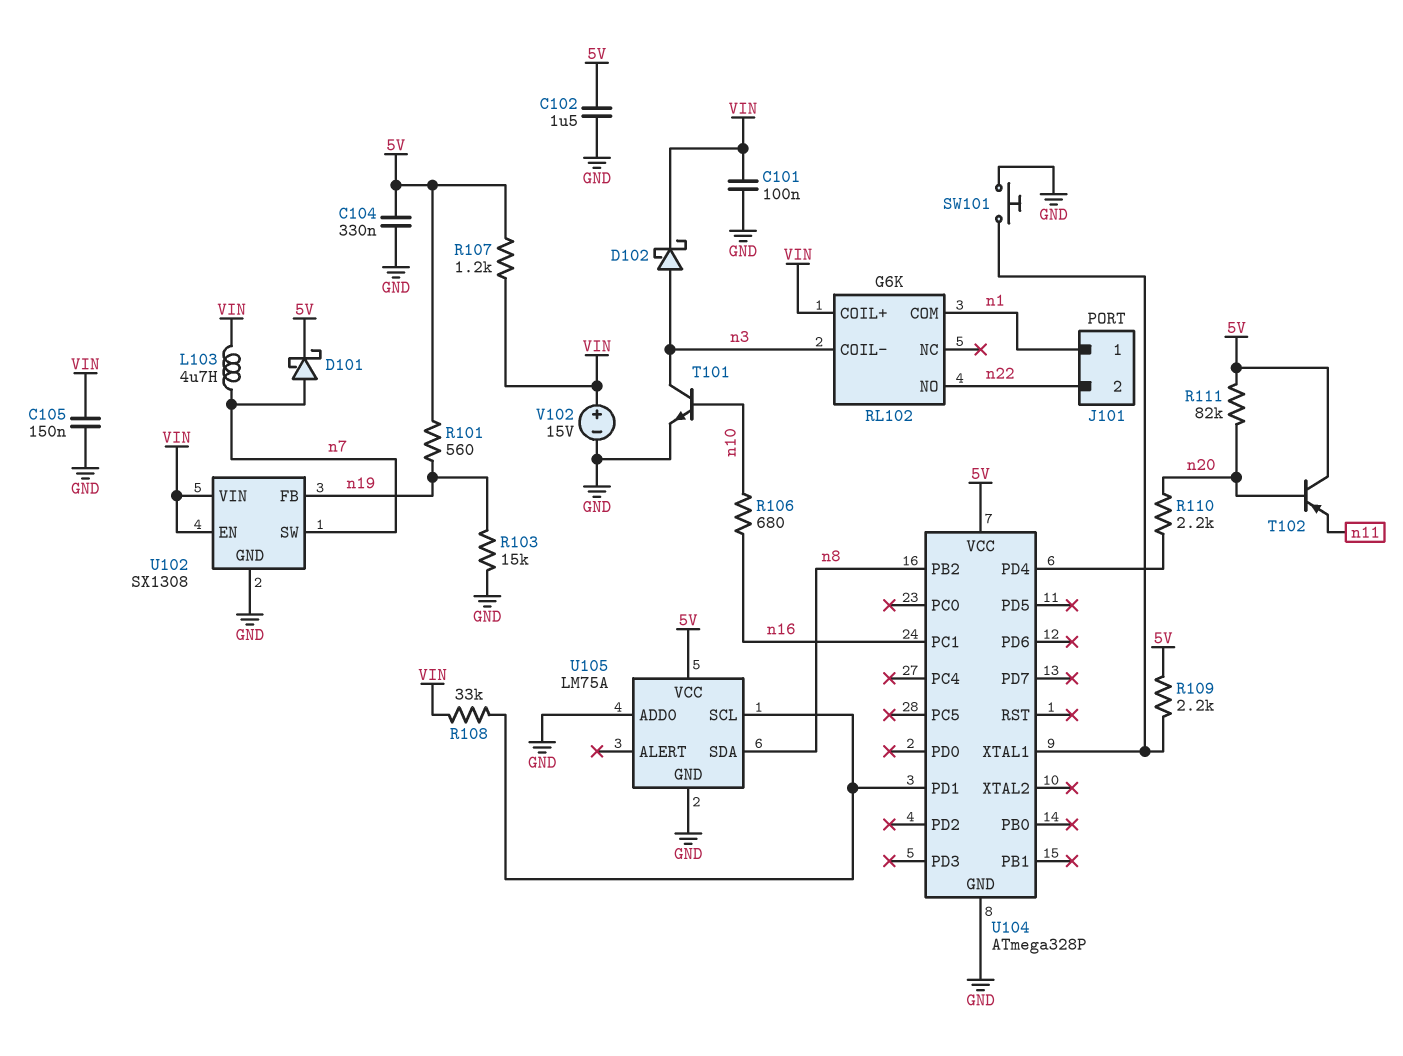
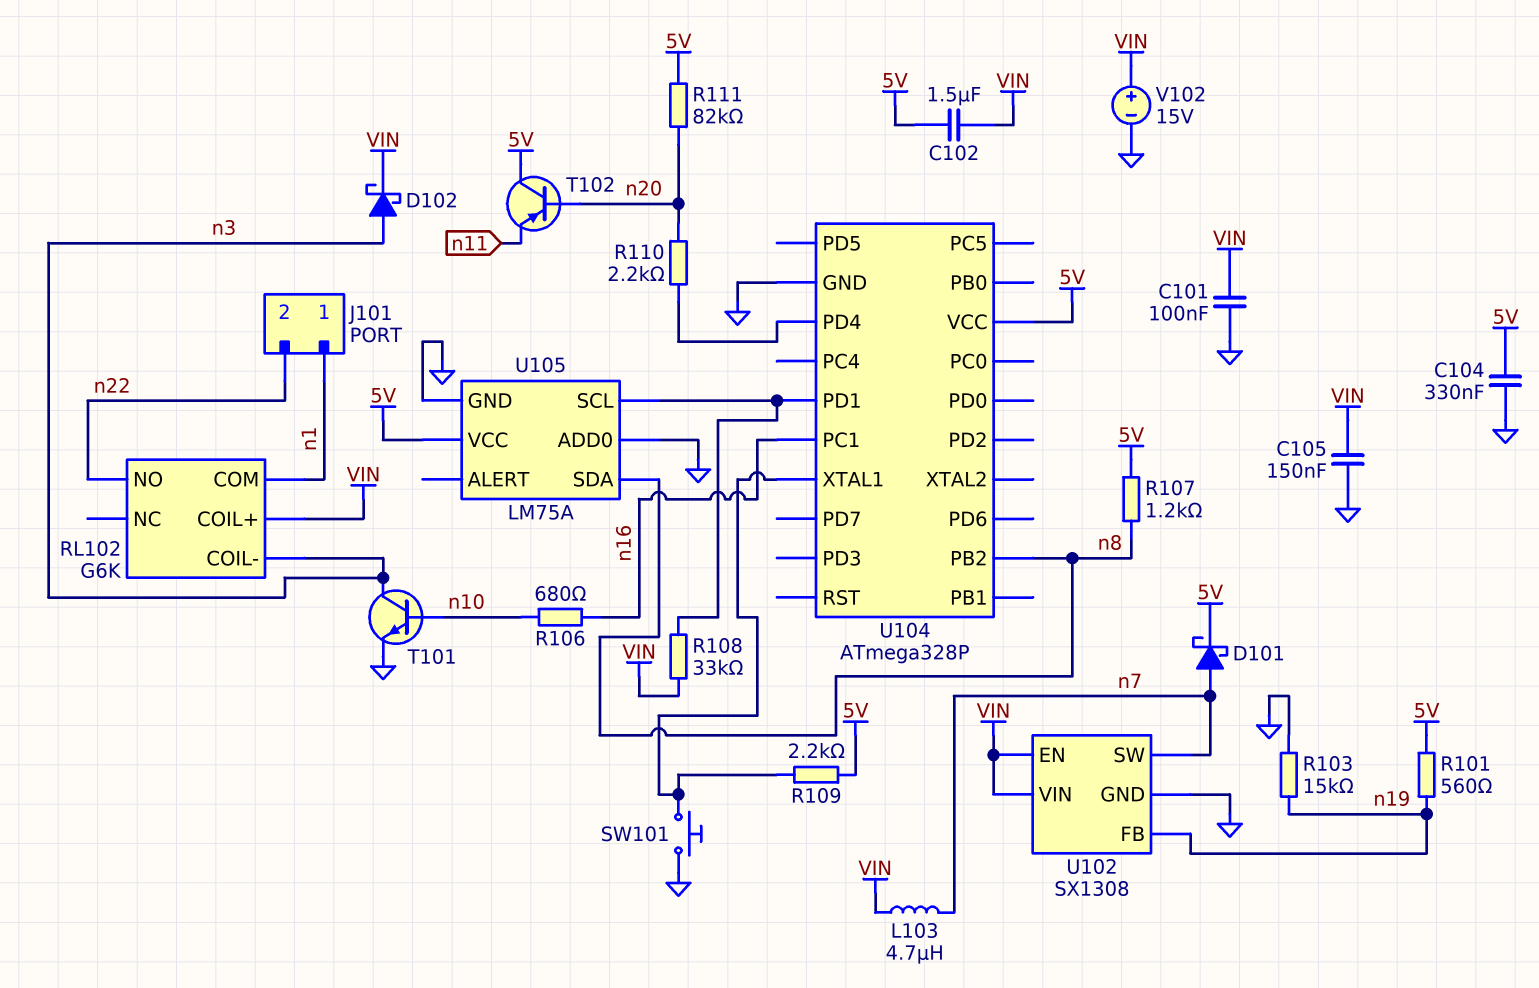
C102: 1.5uF (5V, GND) -> 1.5uF (5V, VIN)
R107: 1.2k (5V, VIN) -> 1.2k (5V, n8)

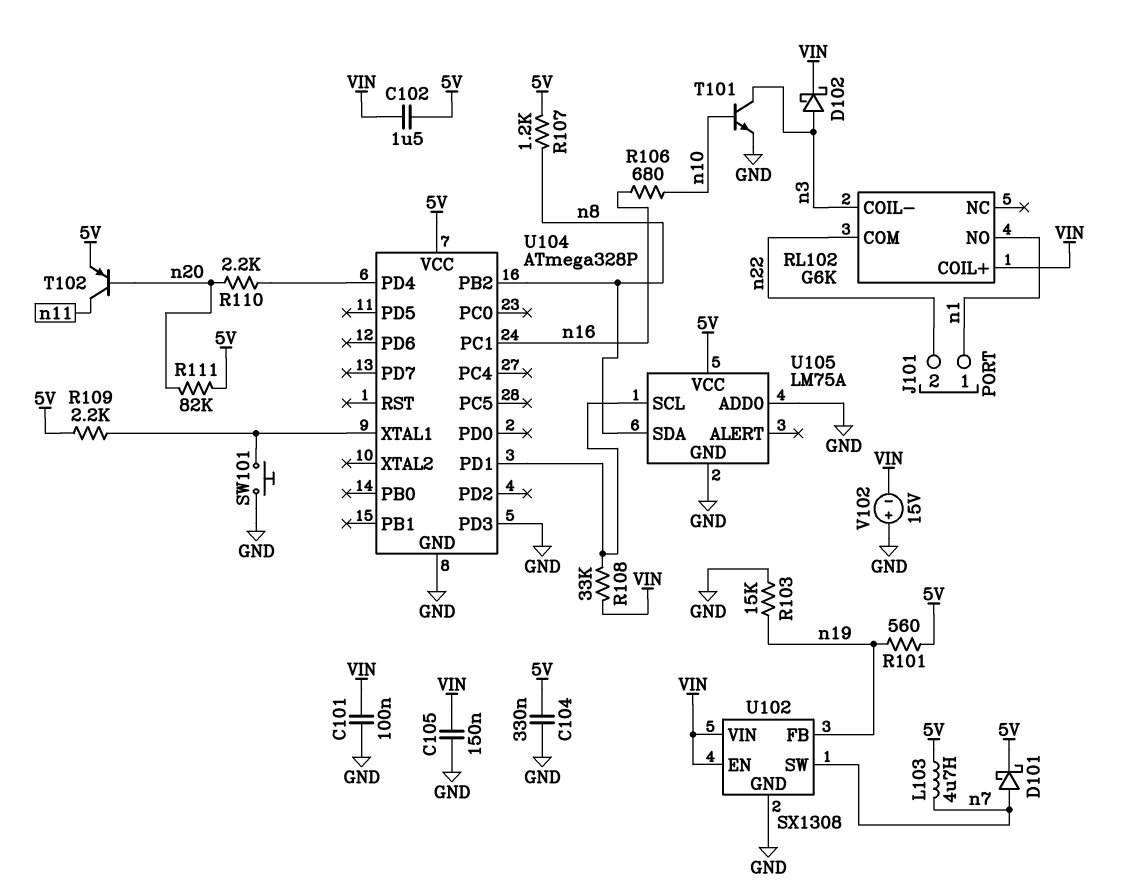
L103: 4.7uH (VIN, n7) -> 4.7uH (5V, n7)
RL102 pin COM: n1 -> n22
RL102 pin NO: n22 -> n1
T102: PNP (B n20, C 5V, E n11) -> PNP (B n20, C n11, E 5V)
U104 pin PD3: none -> GND
V102: 15V (plus VIN, minus GND) -> 15V (plus GND, minus VIN)

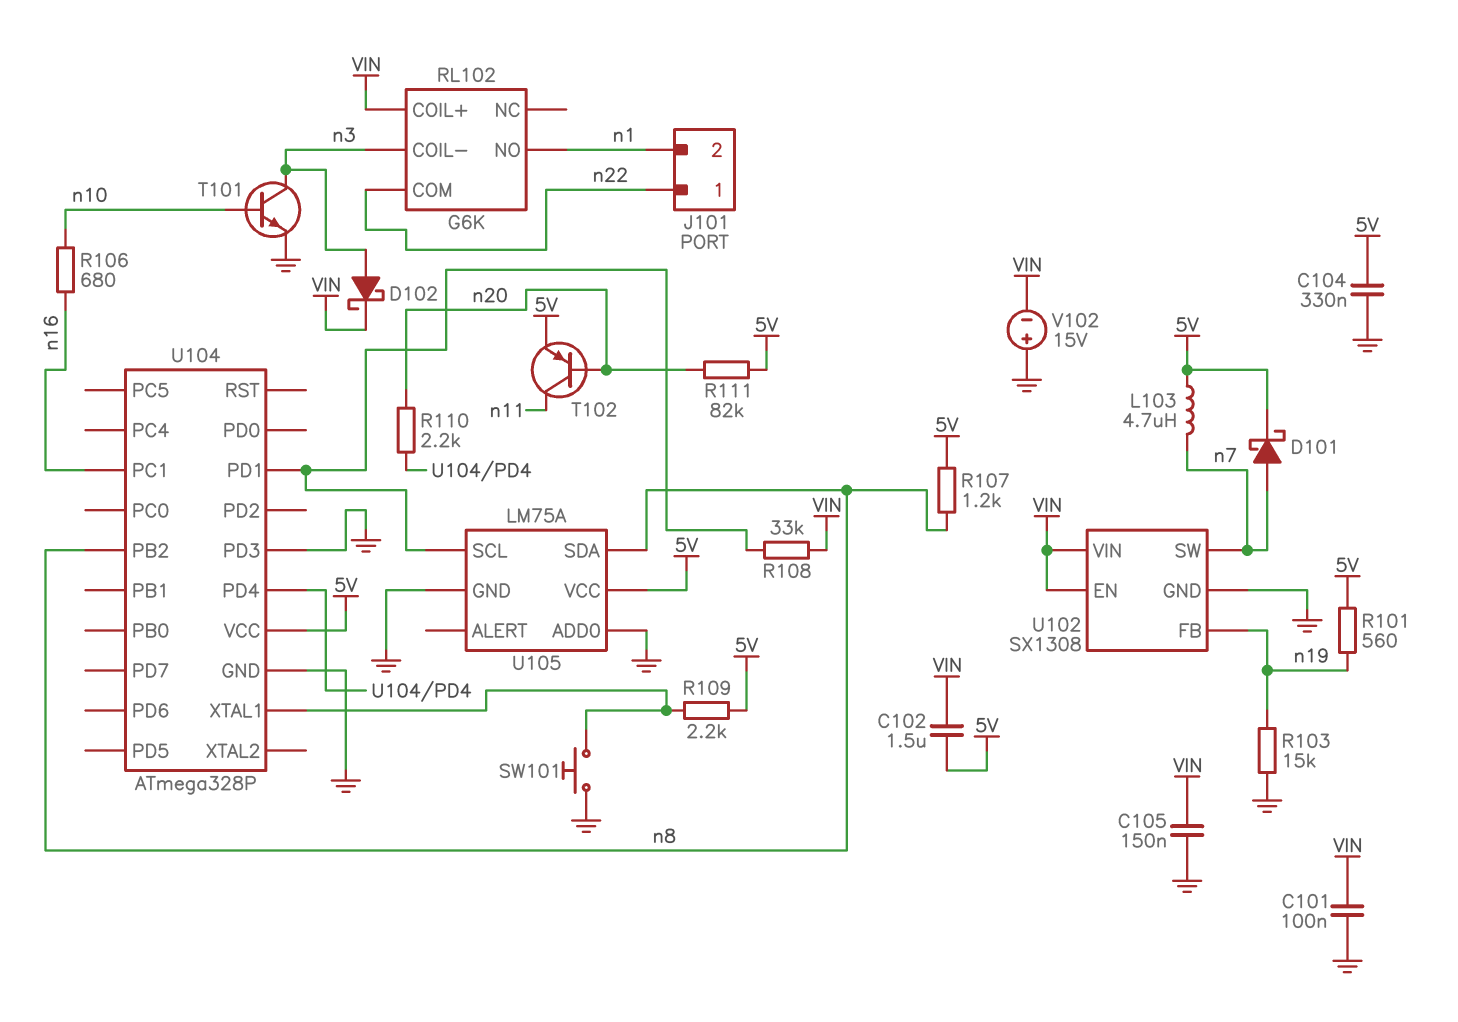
J101 pin 1: n1 -> n22
J101 pin 2: n22 -> n1

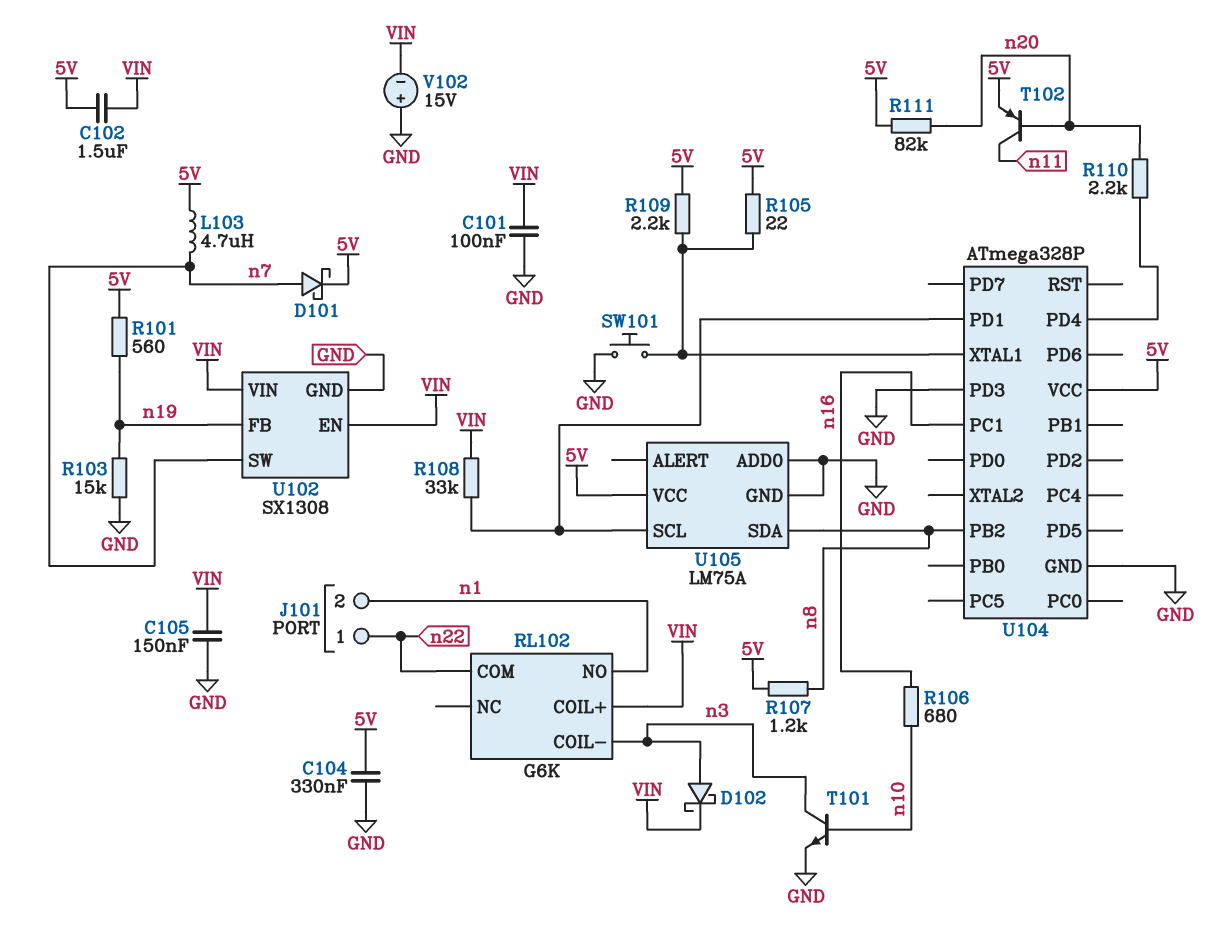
R105: none -> 22 (5V, U104/XTAL1)

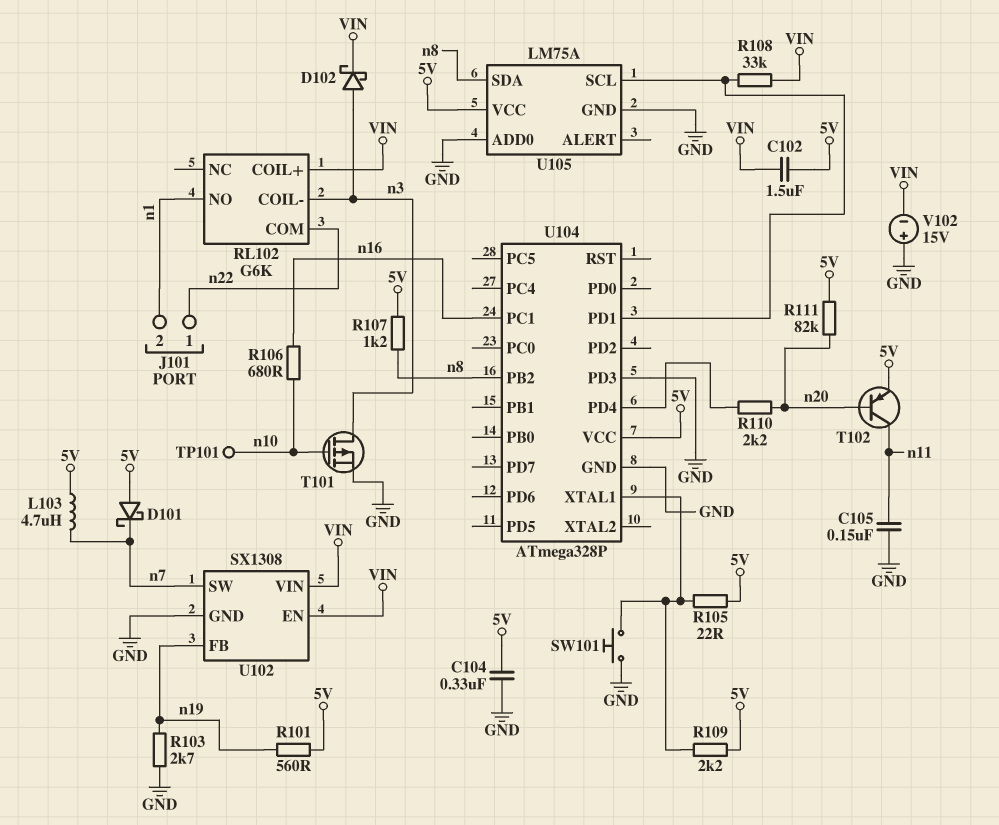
C101: 100nF (GND, VIN) -> none
C105: 150nF (GND, VIN) -> 150nF (GND, n11)
D101: schottky (A n7, K 5V) -> schottky (A 5V, K n7)
R103: 15k (GND, n19) -> 2.7k (GND, n19)
T101: NPN (B n10, C n3, E GND) -> PMOS (G n10, D n3, S GND)
TP101: none -> test point (n10)

